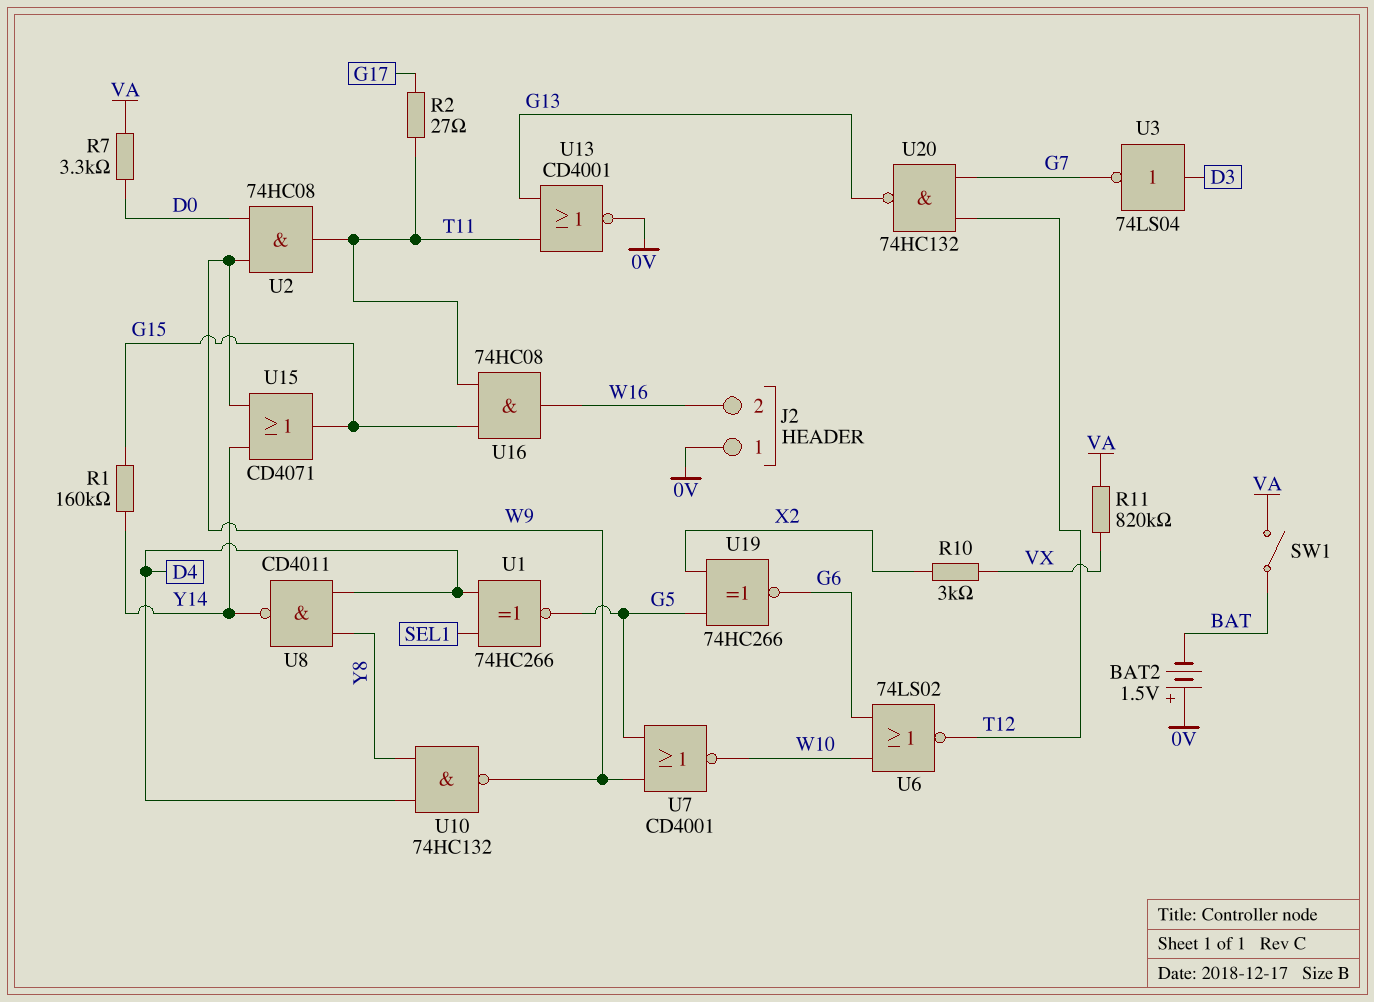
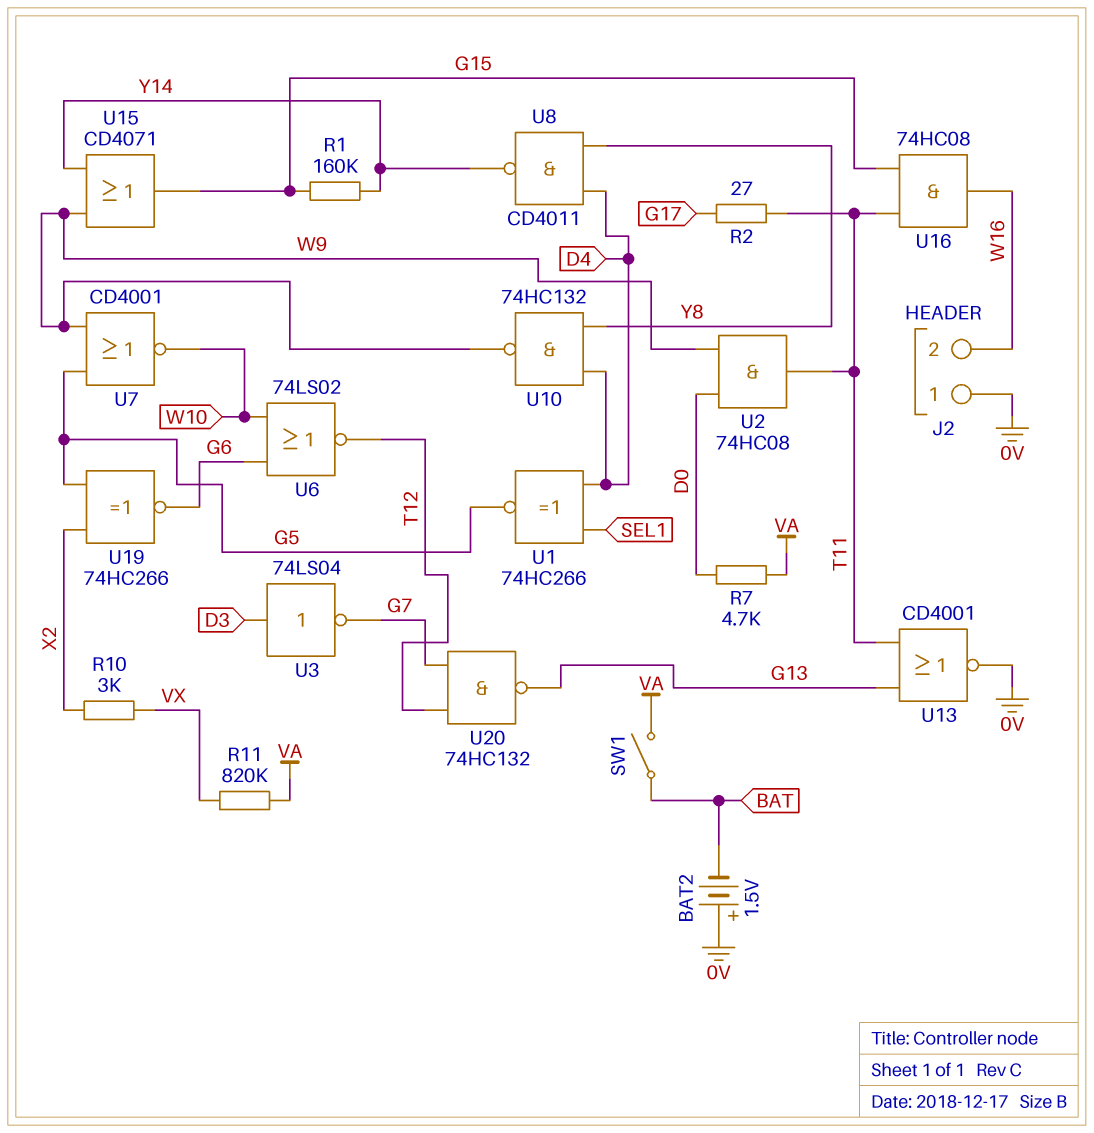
R7: 3.3k (D0, VA) -> 4.7k (D0, VA)

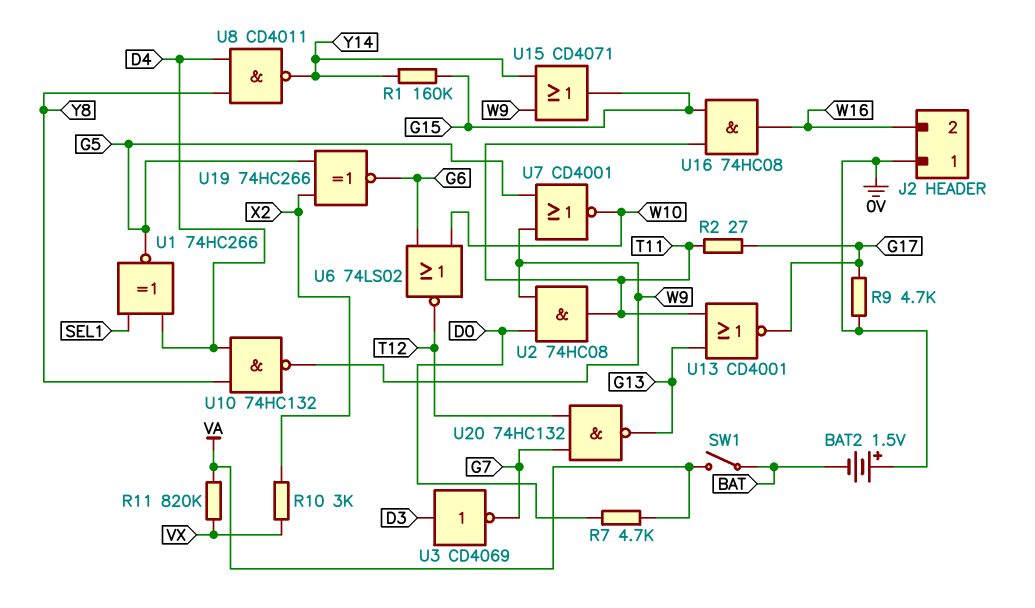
R9: none -> 4.7k (0V, G17)
U3: NOT 74LS04 (in D3, out G7) -> NOT CD4069 (in D3, out G7)
U13: NOR CD4001 (in G13, in T11, out 0V) -> NOR CD4001 (in G13, in T11, out G17)

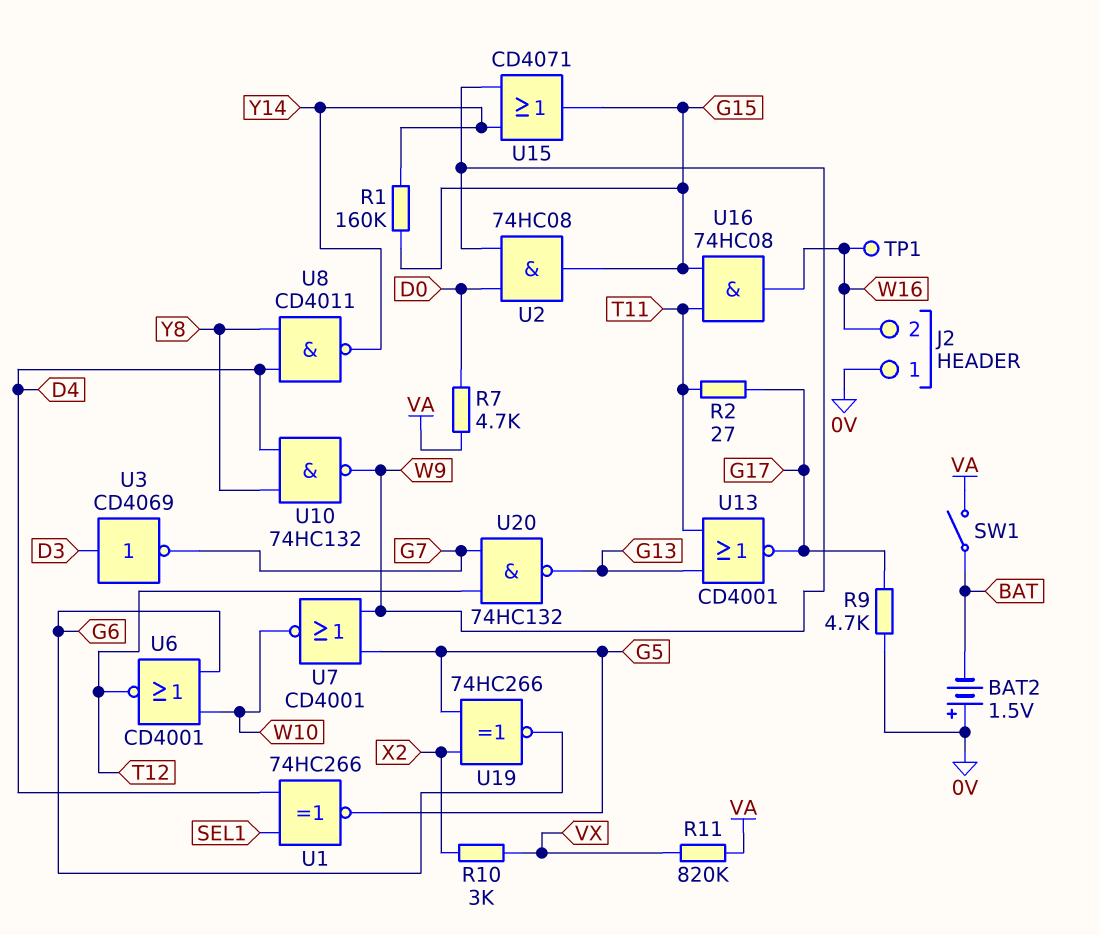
TP1: none -> test point (W16)
U2: AND 74HC08 (in D0, in W9, out T11) -> AND 74HC08 (in D0, in W9, out G15)
U6: NOR 74LS02 (in G6, in W10, out T12) -> NOR CD4001 (in G6, in W10, out T12)

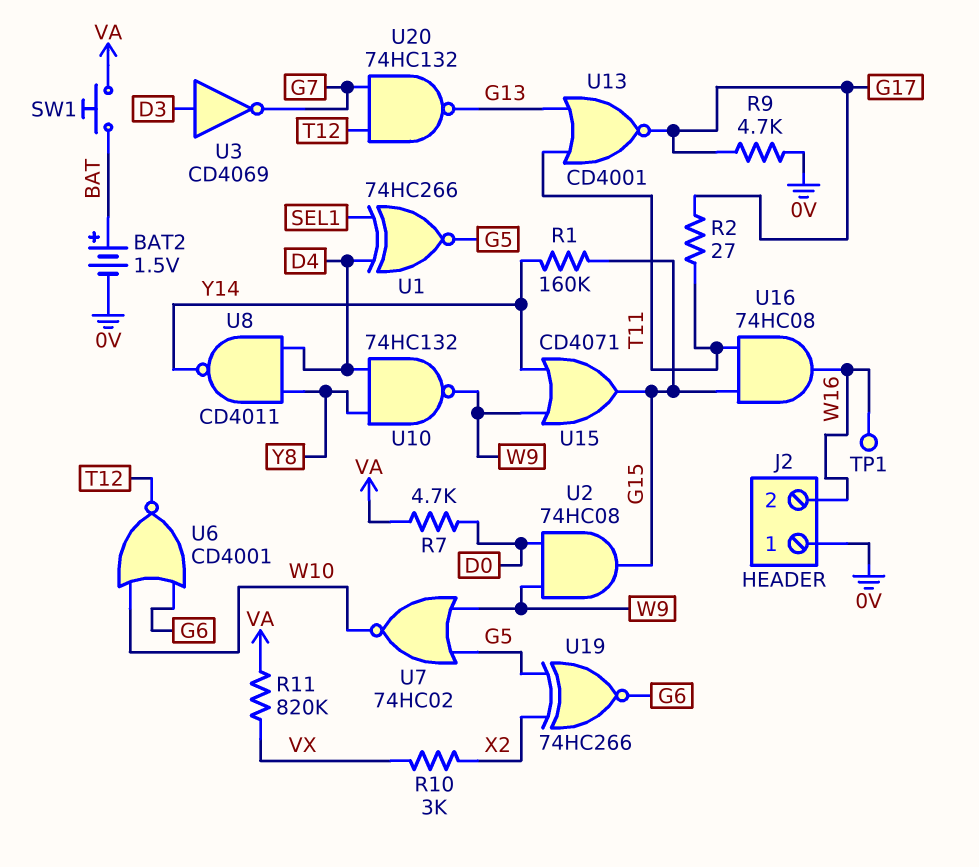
BAT2: 1.5V (plus 0V, minus BAT) -> 1.5V (plus BAT, minus 0V)
SW1: switch (BAT, VA) -> button (BAT, VA)
U7: NOR CD4001 (in G5, in W9, out W10) -> NOR 74HC02 (in G5, in W9, out W10)

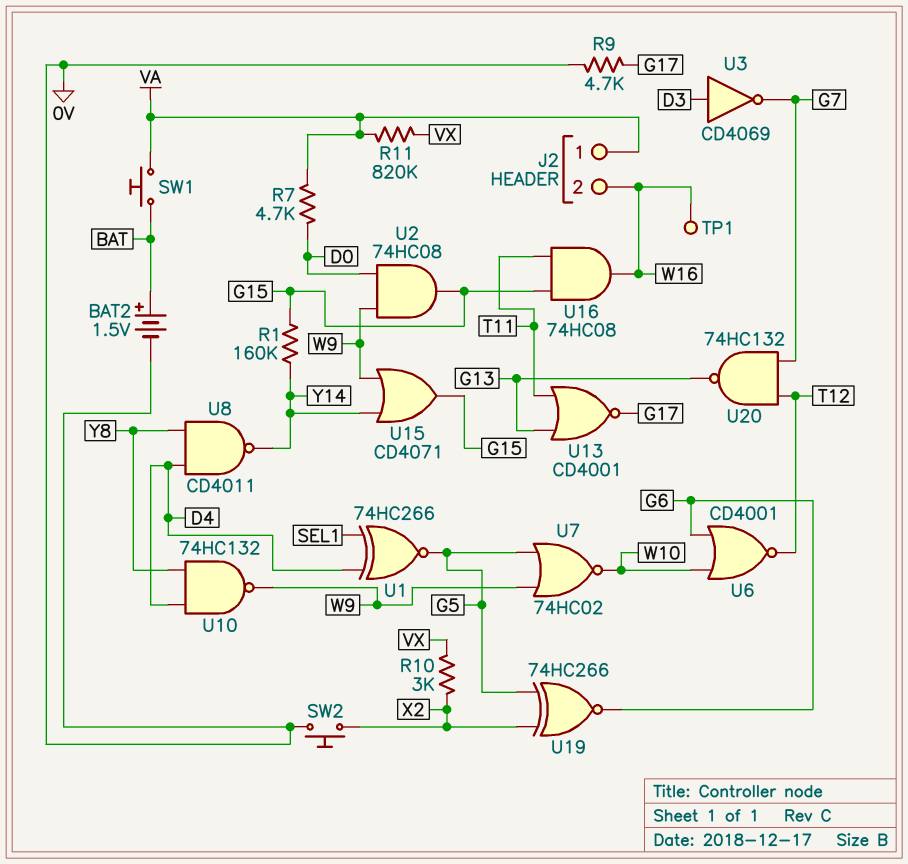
J2 pin 1: 0V -> VA
R2: 27 (G17, T11) -> none
SW2: none -> button (0V, X2)

